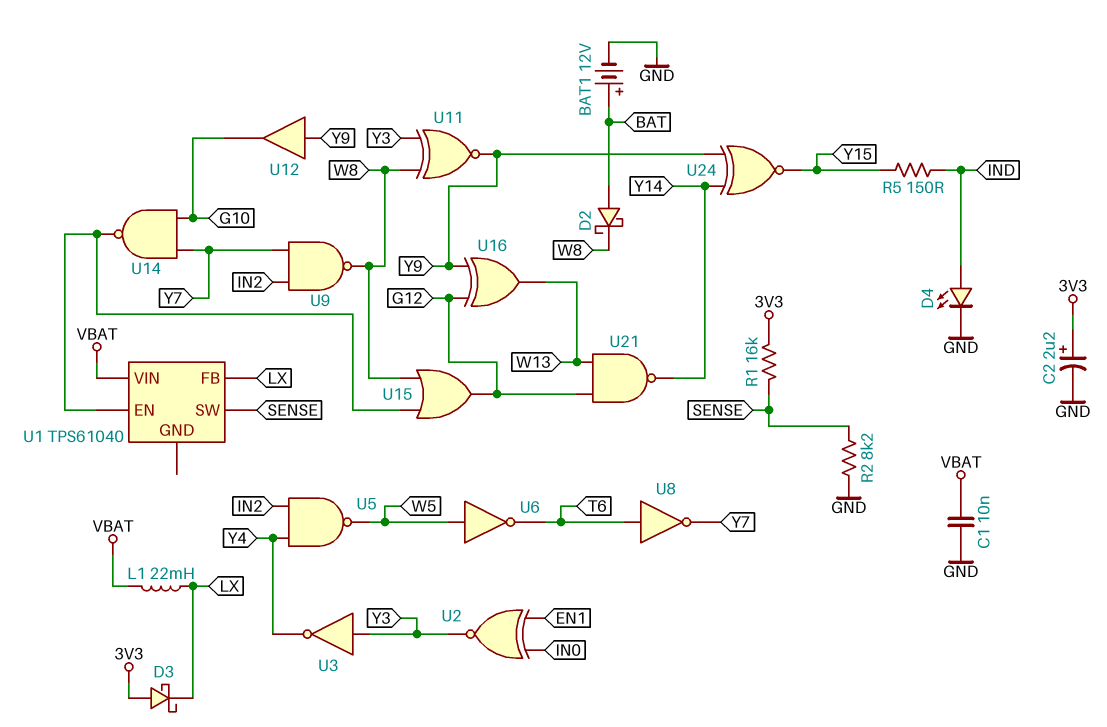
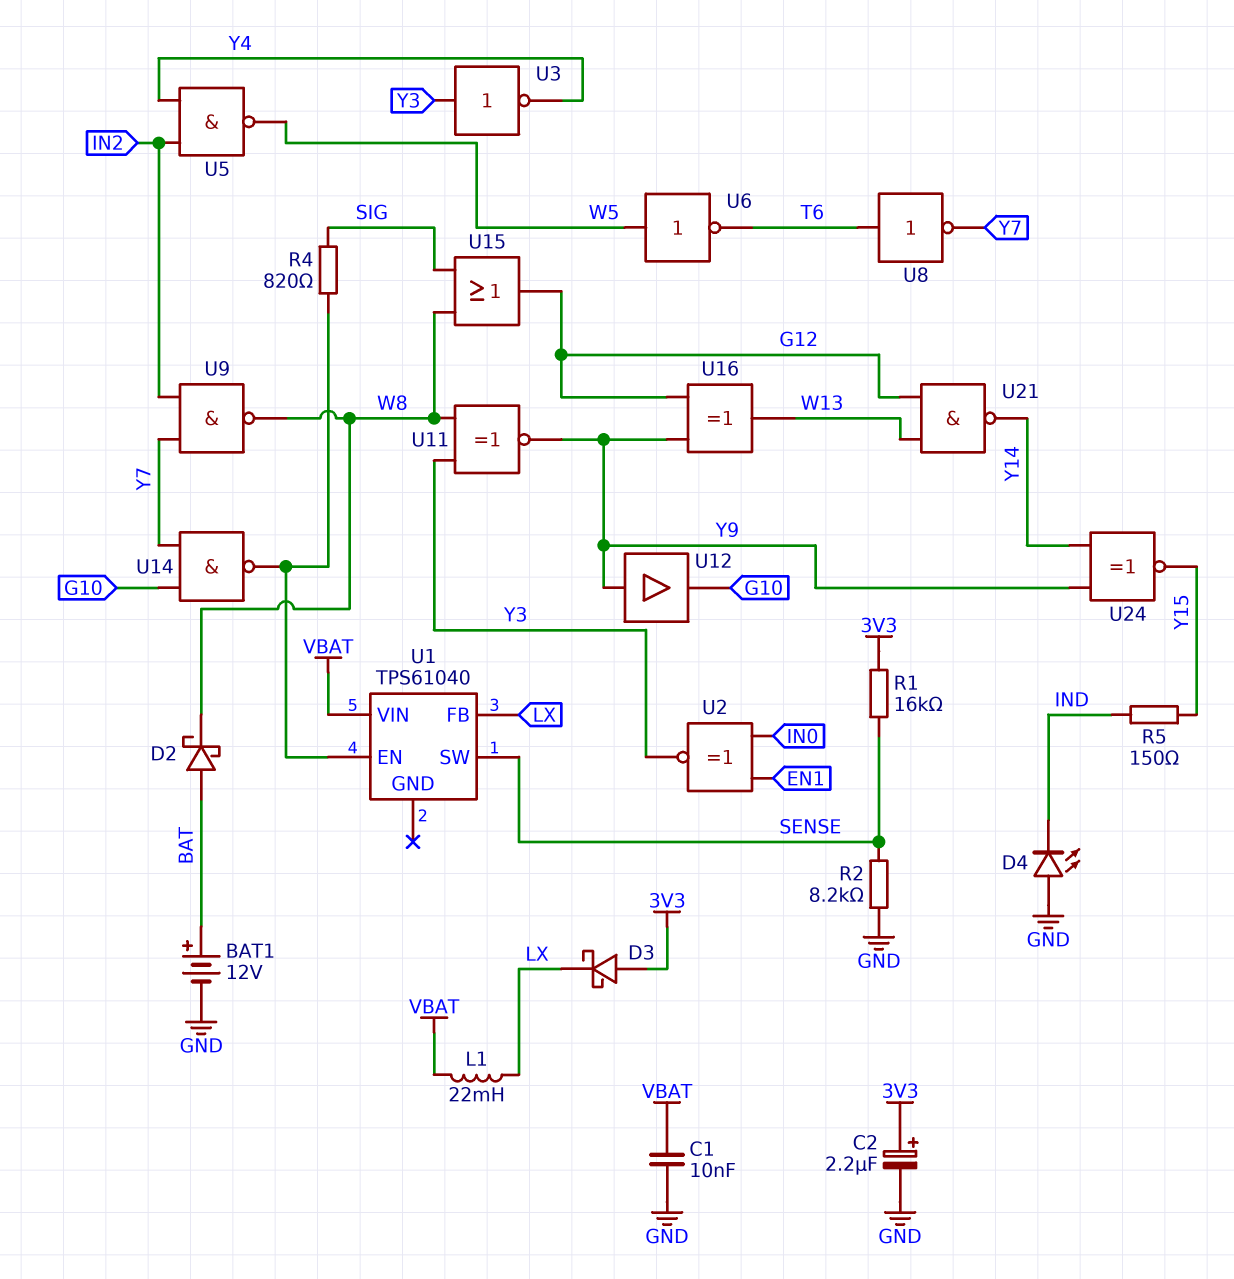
D4: LED (A IND, K GND) -> LED (A GND, K IND)
R4: none -> 820 (SIG, U1/EN)
U15: OR (in U1/EN, in W8, out G12) -> OR (in SIG, in W8, out G12)

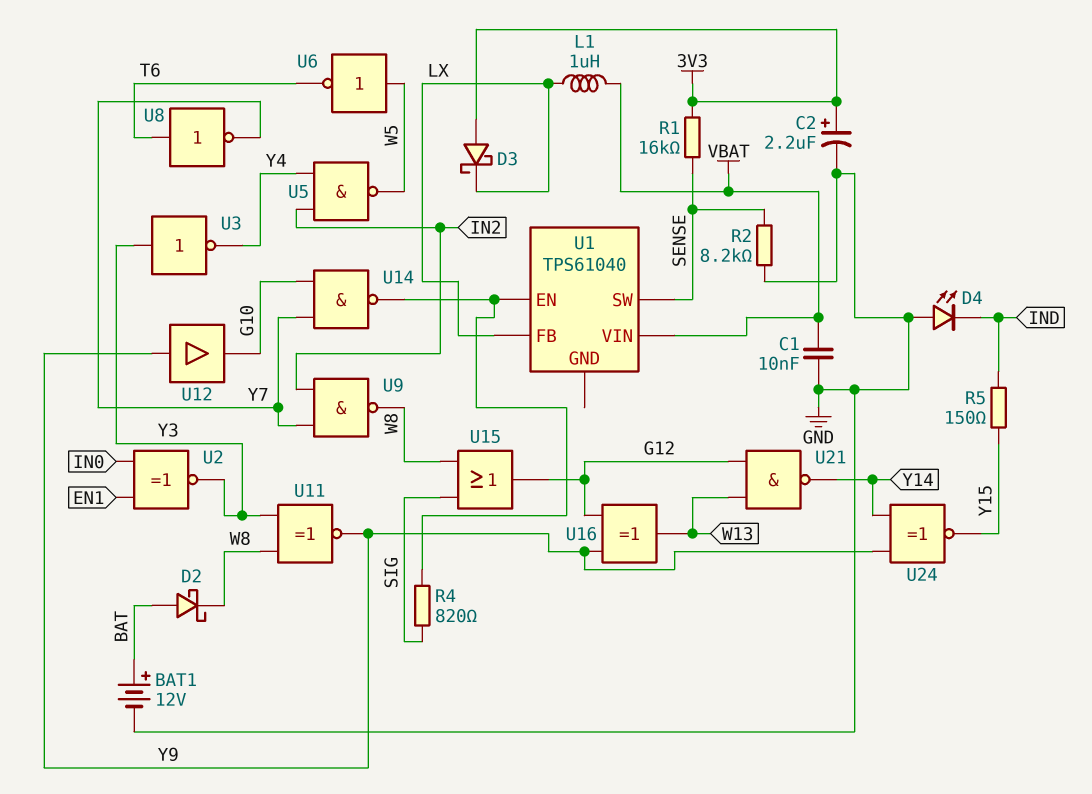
L1: 22mH (LX, VBAT) -> 1uH (LX, VBAT)

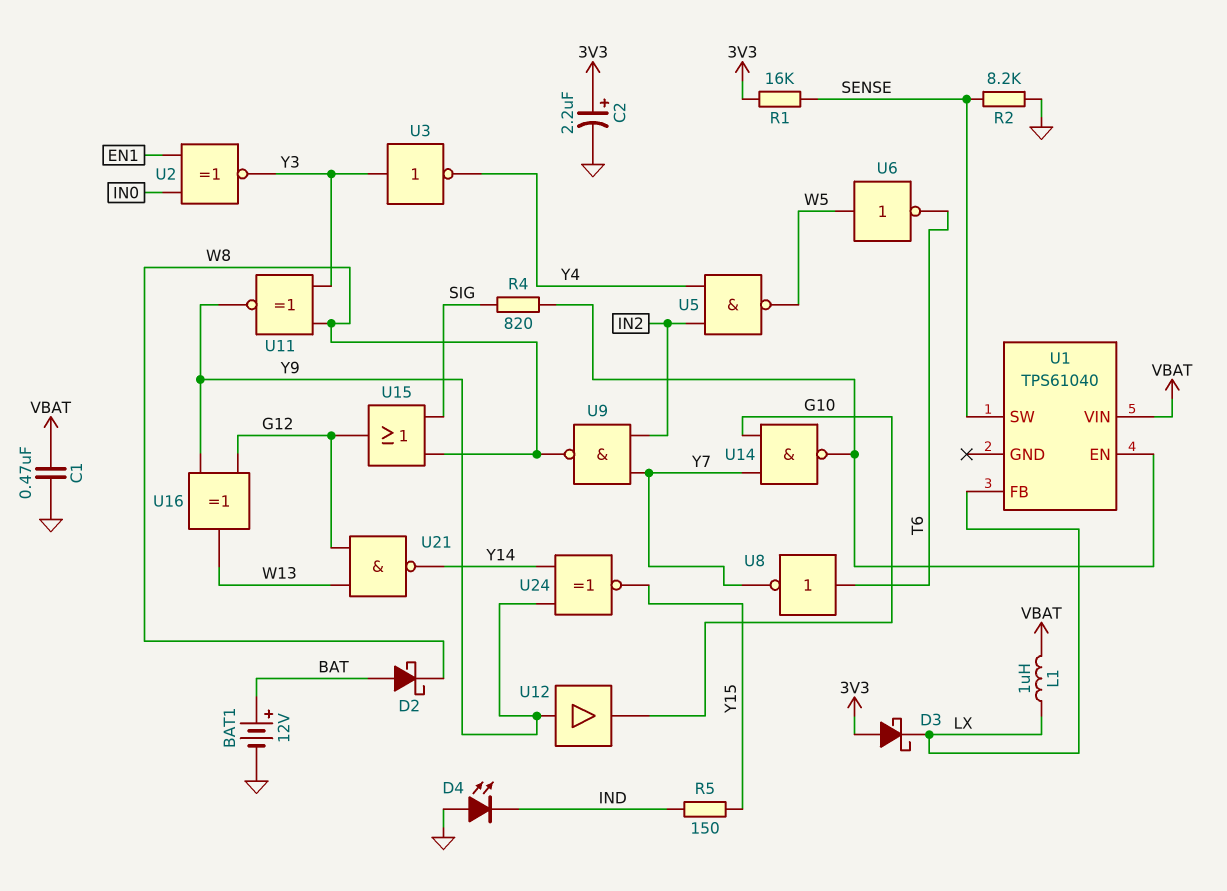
C1: 10nF (GND, VBAT) -> 470nF (GND, VBAT)

